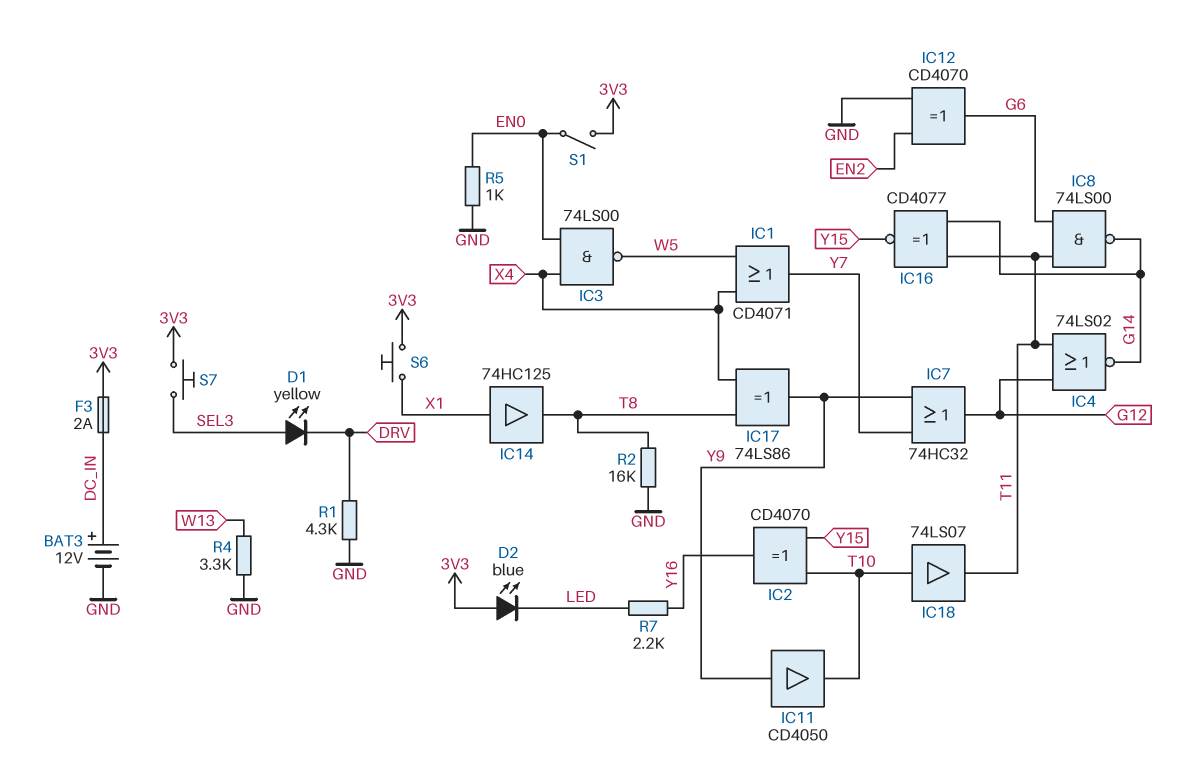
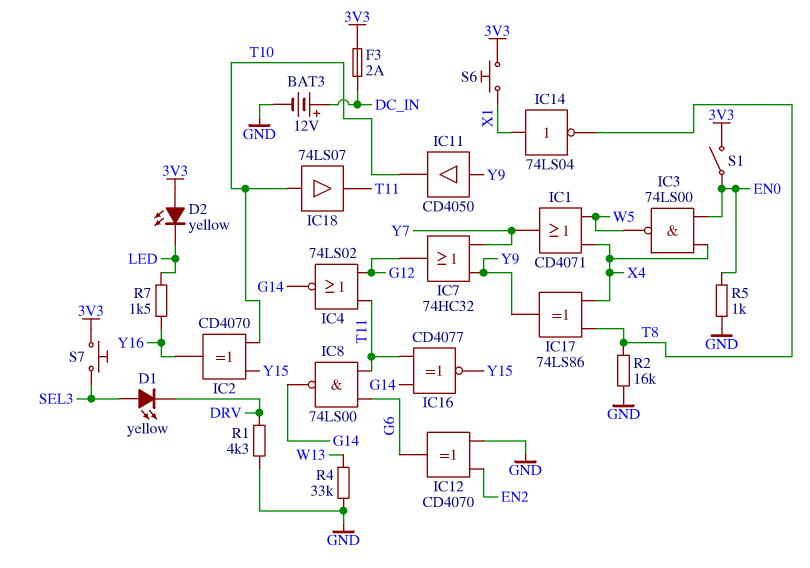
D2: LED blue (A 3V3, K LED) -> LED yellow (A 3V3, K LED)
IC14: buffer 74HC125 (in X1, out T8) -> NOT 74LS04 (in X1, out T8)
R4: 3.3k (GND, W13) -> 33k (GND, W13)
R7: 2.2k (LED, Y16) -> 1.5k (LED, Y16)

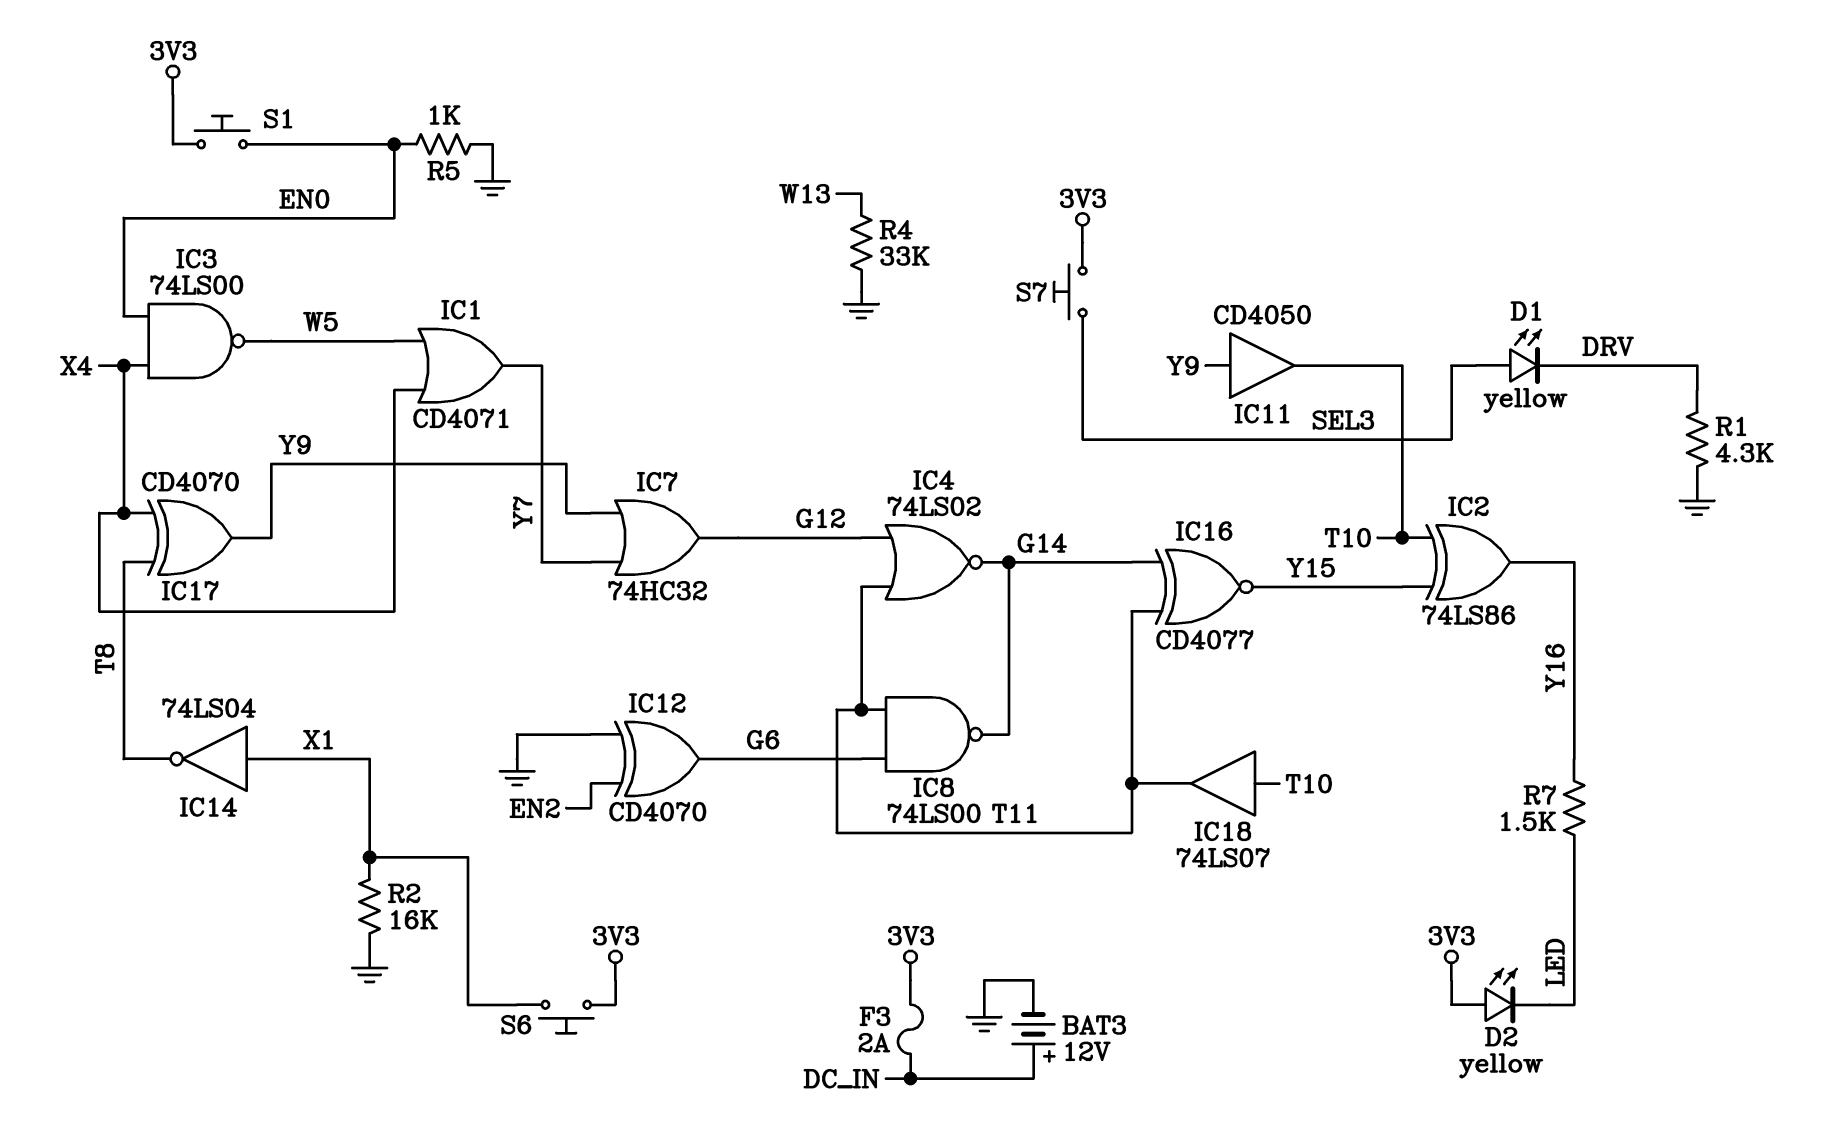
IC2: XOR CD4070 (in T10, in Y15, out Y16) -> XOR 74LS86 (in T10, in Y15, out Y16)
IC17: XOR 74LS86 (in T8, in X4, out Y9) -> XOR CD4070 (in T8, in X4, out Y9)
R2: 16k (GND, T8) -> 16k (GND, X1)
S1: switch (3V3, EN0) -> button (3V3, EN0)

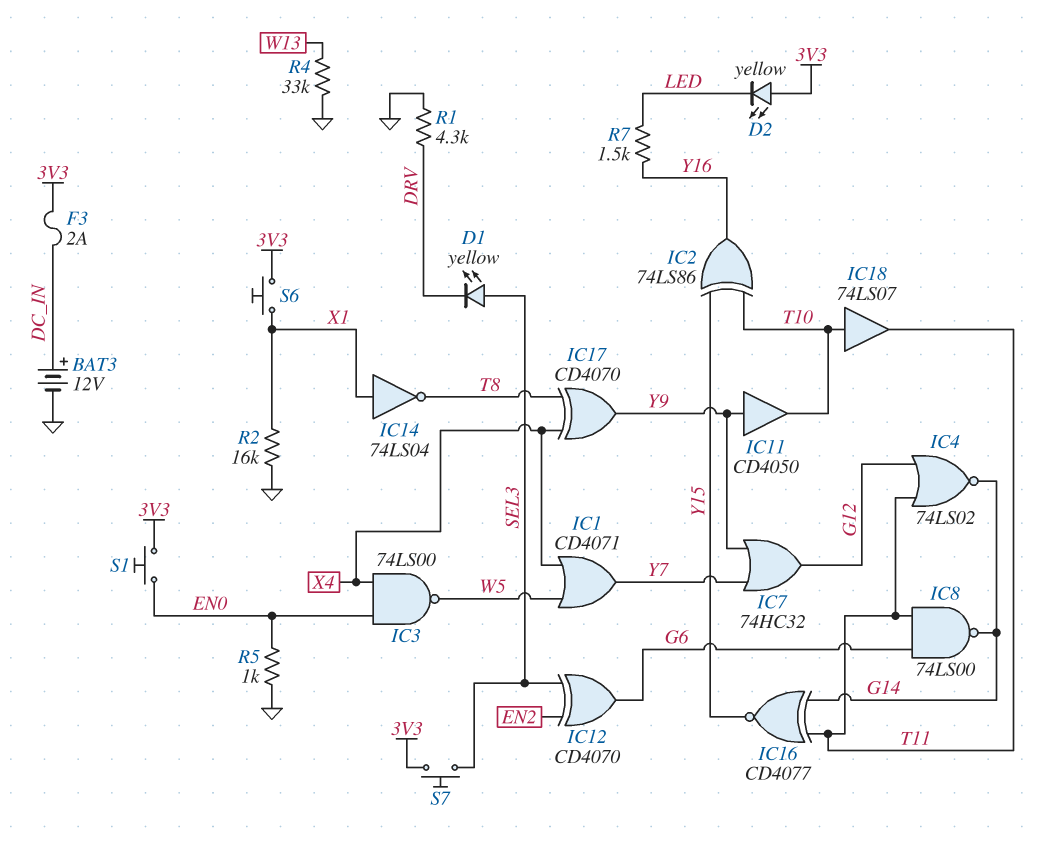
IC12: XOR CD4070 (in EN2, in GND, out G6) -> XOR CD4070 (in EN2, in SEL3, out G6)

